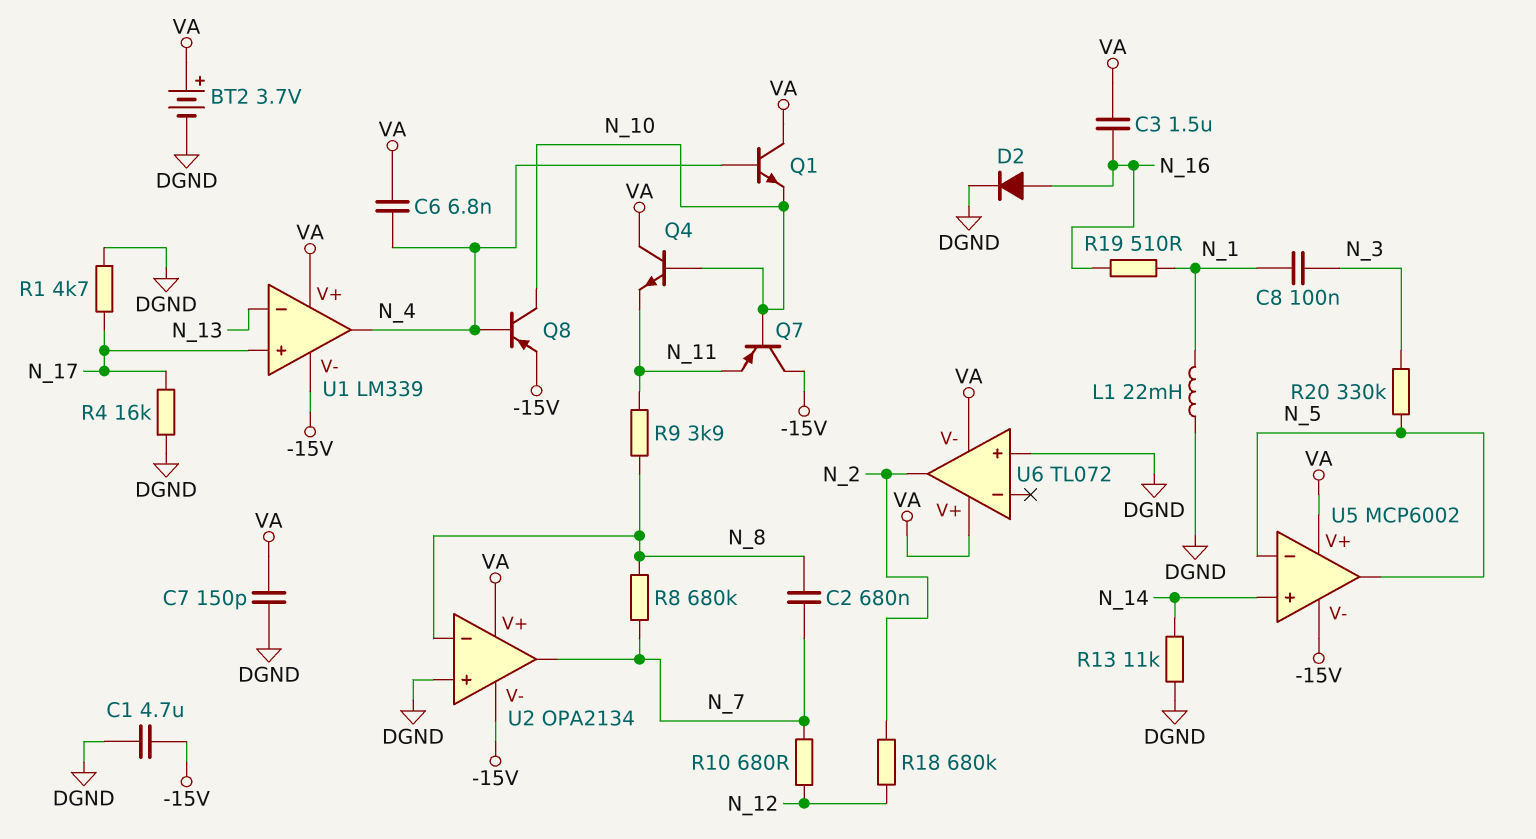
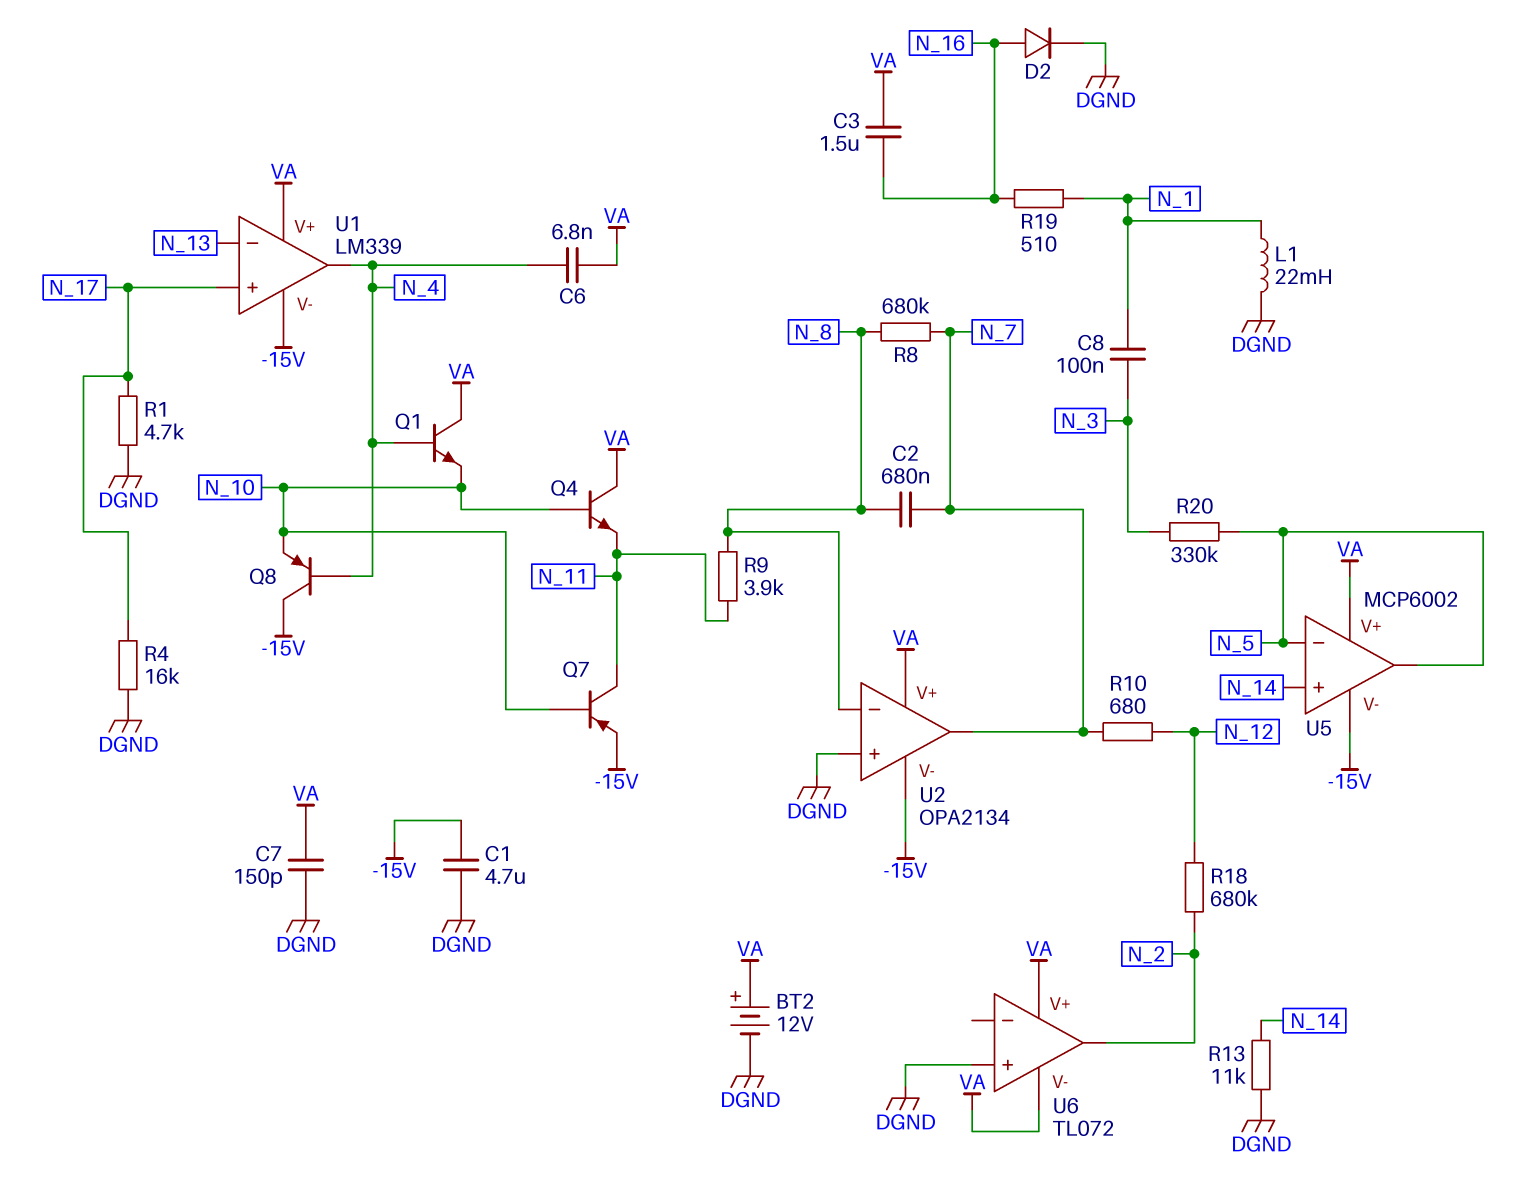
BT2: 3.7V (plus VA, minus DGND) -> 12V (plus VA, minus DGND)
Q7: PNP (B N_10, C -15V, E N_11) -> PNP (B N_10, C N_11, E -15V)
Q8: PNP (B N_4, C N_10, E -15V) -> PNP (B N_4, C -15V, E N_10)

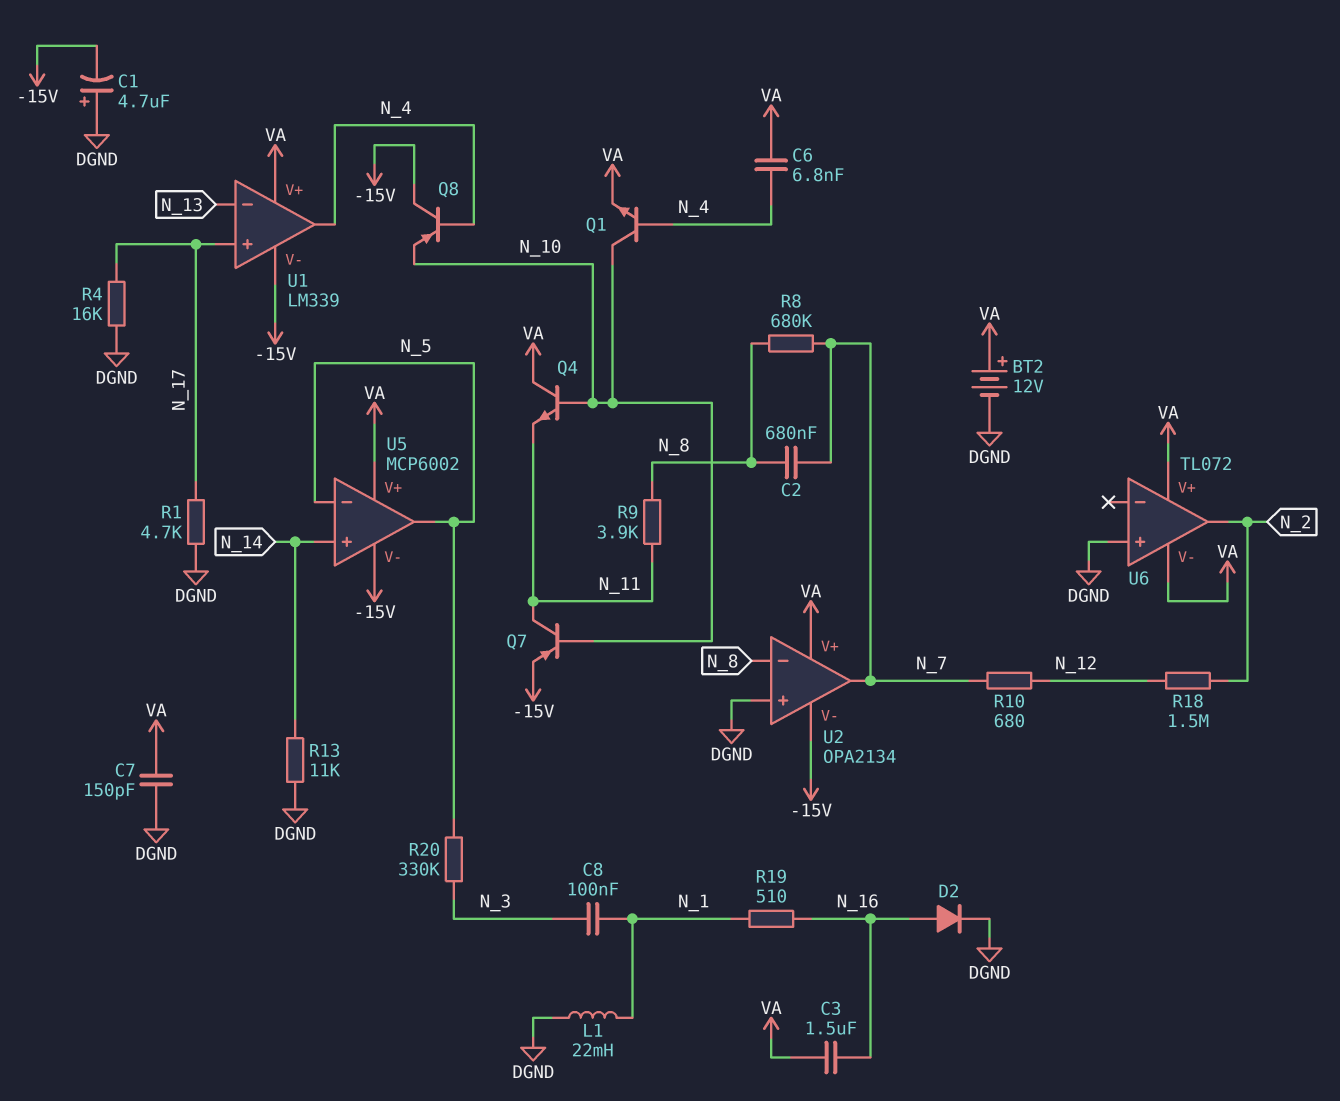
C1: 4.7uF (-15V, DGND) -> 4.7uF (plus DGND, minus -15V)
Q1: NPN (B N_4, C VA, E N_10) -> NPN (B N_4, C N_10, E VA)
R18: 680k (N_2, N_12) -> 1.5M (N_2, N_12)

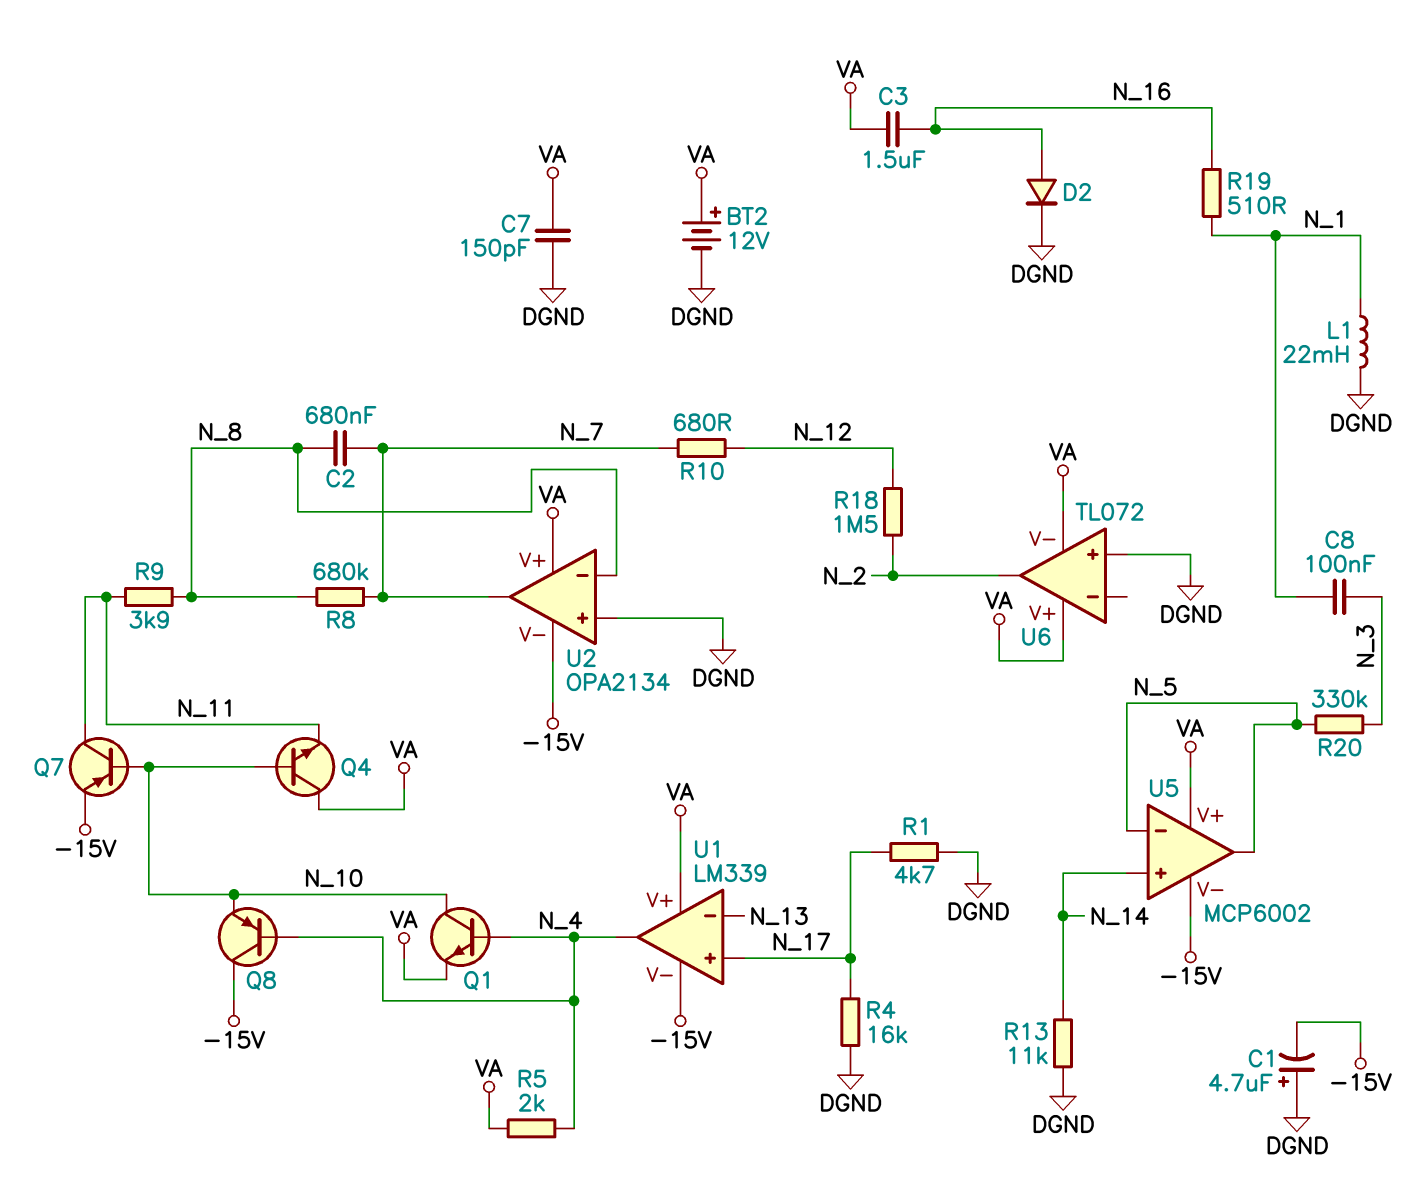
C6: 6.8nF (N_4, VA) -> none
R5: none -> 2k (N_4, VA)

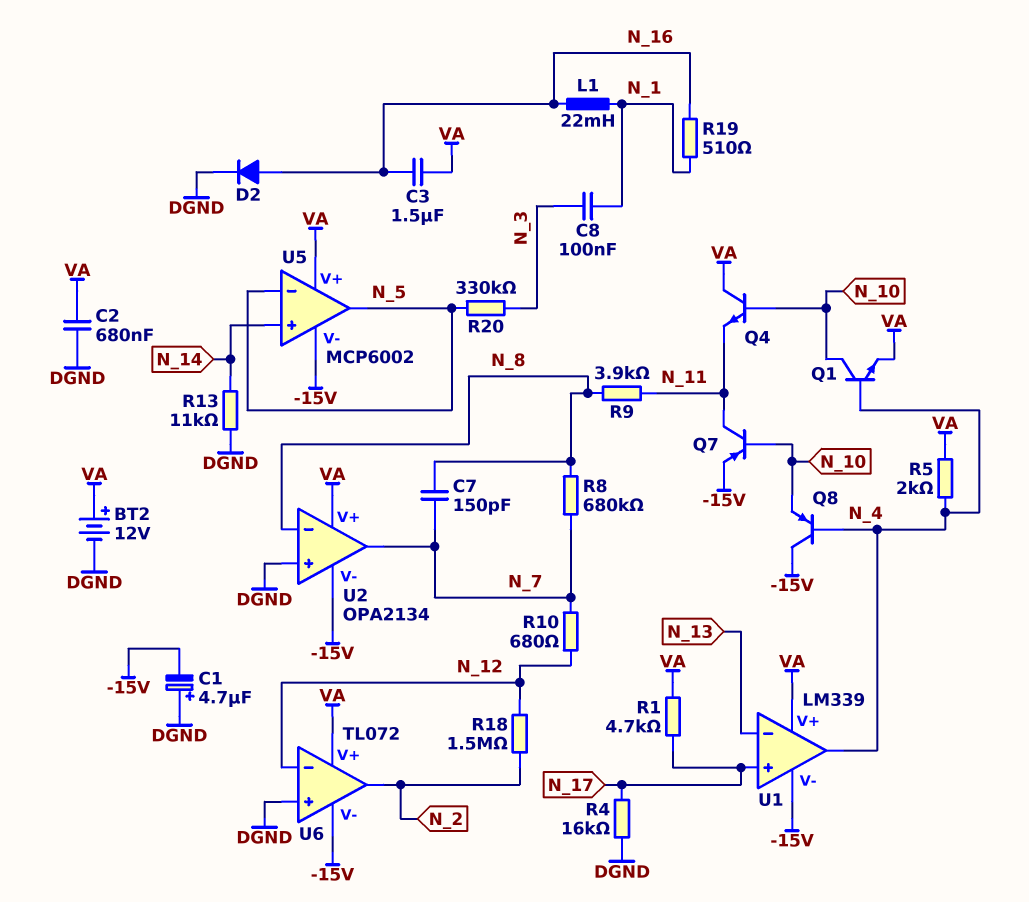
C2: 680nF (N_7, N_8) -> 680nF (DGND, VA)
C7: 150pF (DGND, VA) -> 150pF (N_7, N_8)
L1: 22mH (DGND, N_1) -> 22mH (N_1, N_16)
R1: 4.7k (DGND, N_17) -> 4.7k (N_17, VA)
U6 pin V-: VA -> -15V
U6 pin in-: none -> N_12

